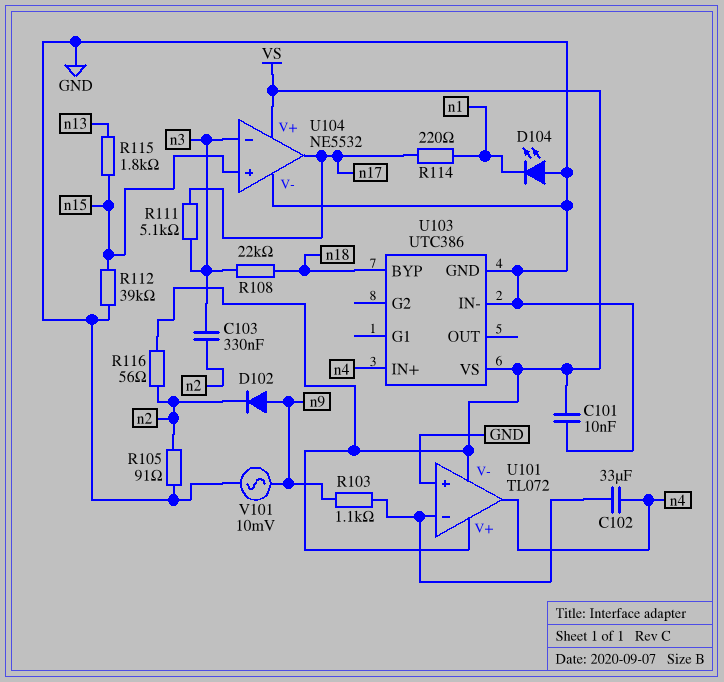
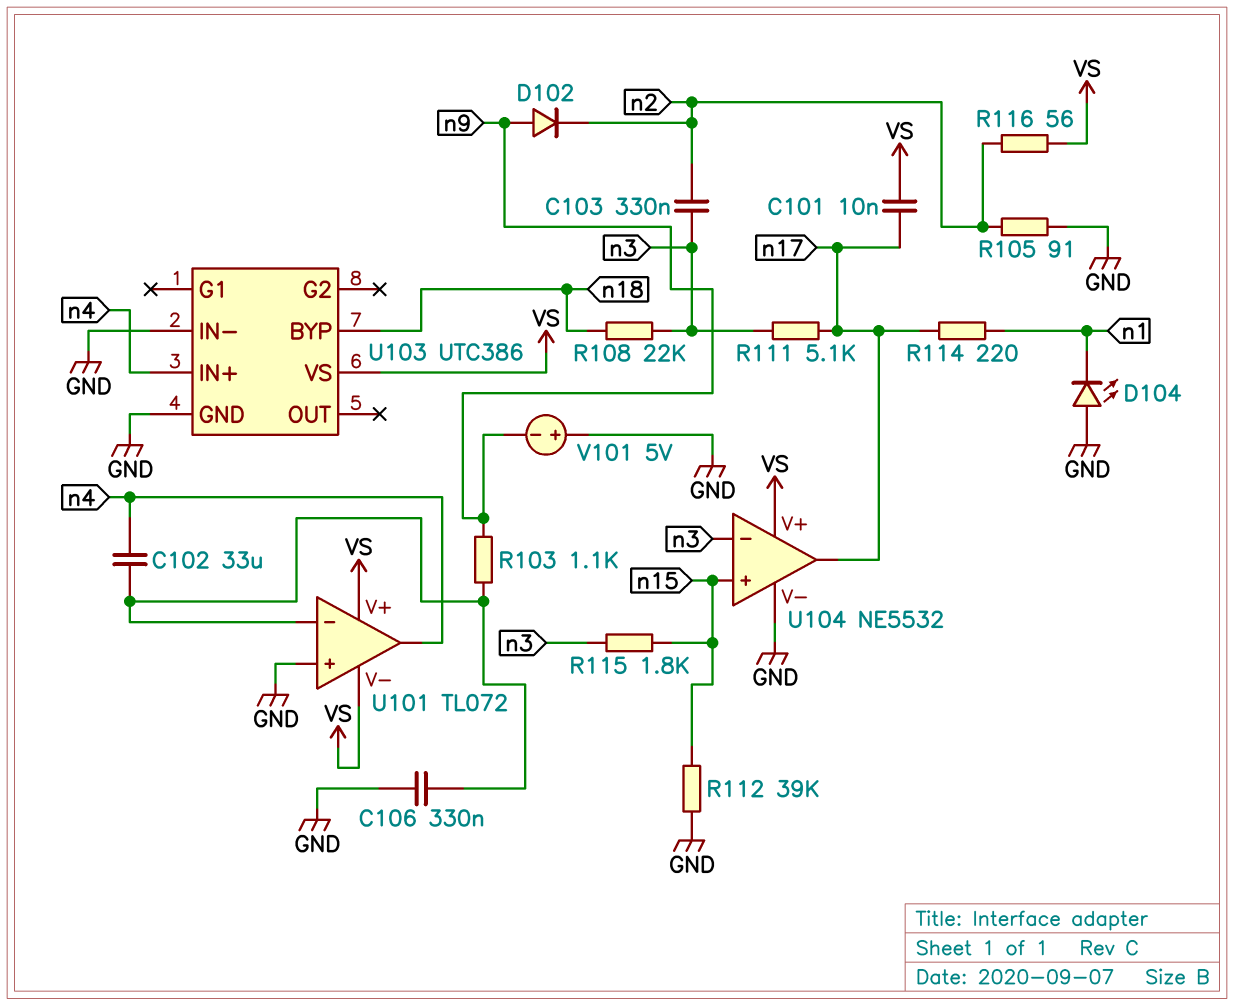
C101: 10nF (GND, VS) -> 10nF (VS, n17)
C106: none -> 330nF (GND, U101/in-)
R115: 1.8k (n13, n15) -> 1.8k (n3, n15)
V101: AC 10mV (GND, n9) -> 5V (plus GND, minus n9)

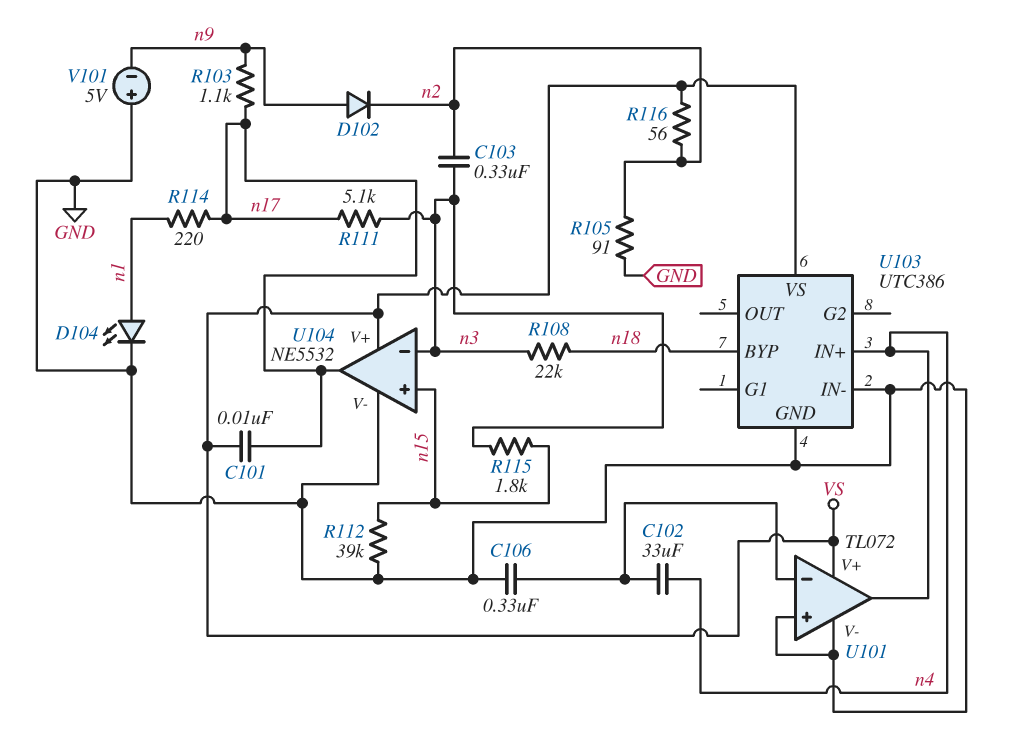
D104: LED (A GND, K n1) -> LED (A n1, K GND)
R103: 1.1k (U101/in-, n9) -> 1.1k (n9, n17)
U101 pin V-: VS -> GND

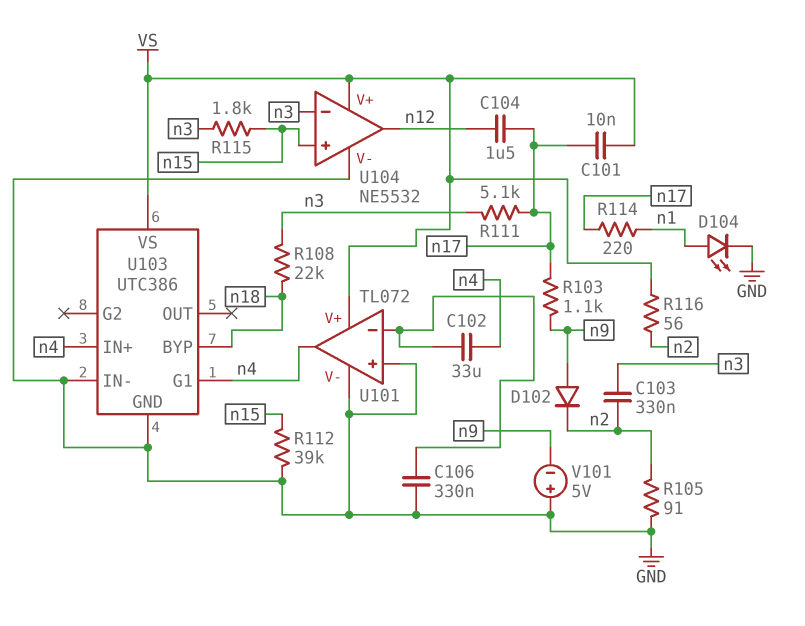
C104: none -> 1.5uF (n12, n17)
U103 pin G1: none -> n4
U104 pin out: n17 -> n12

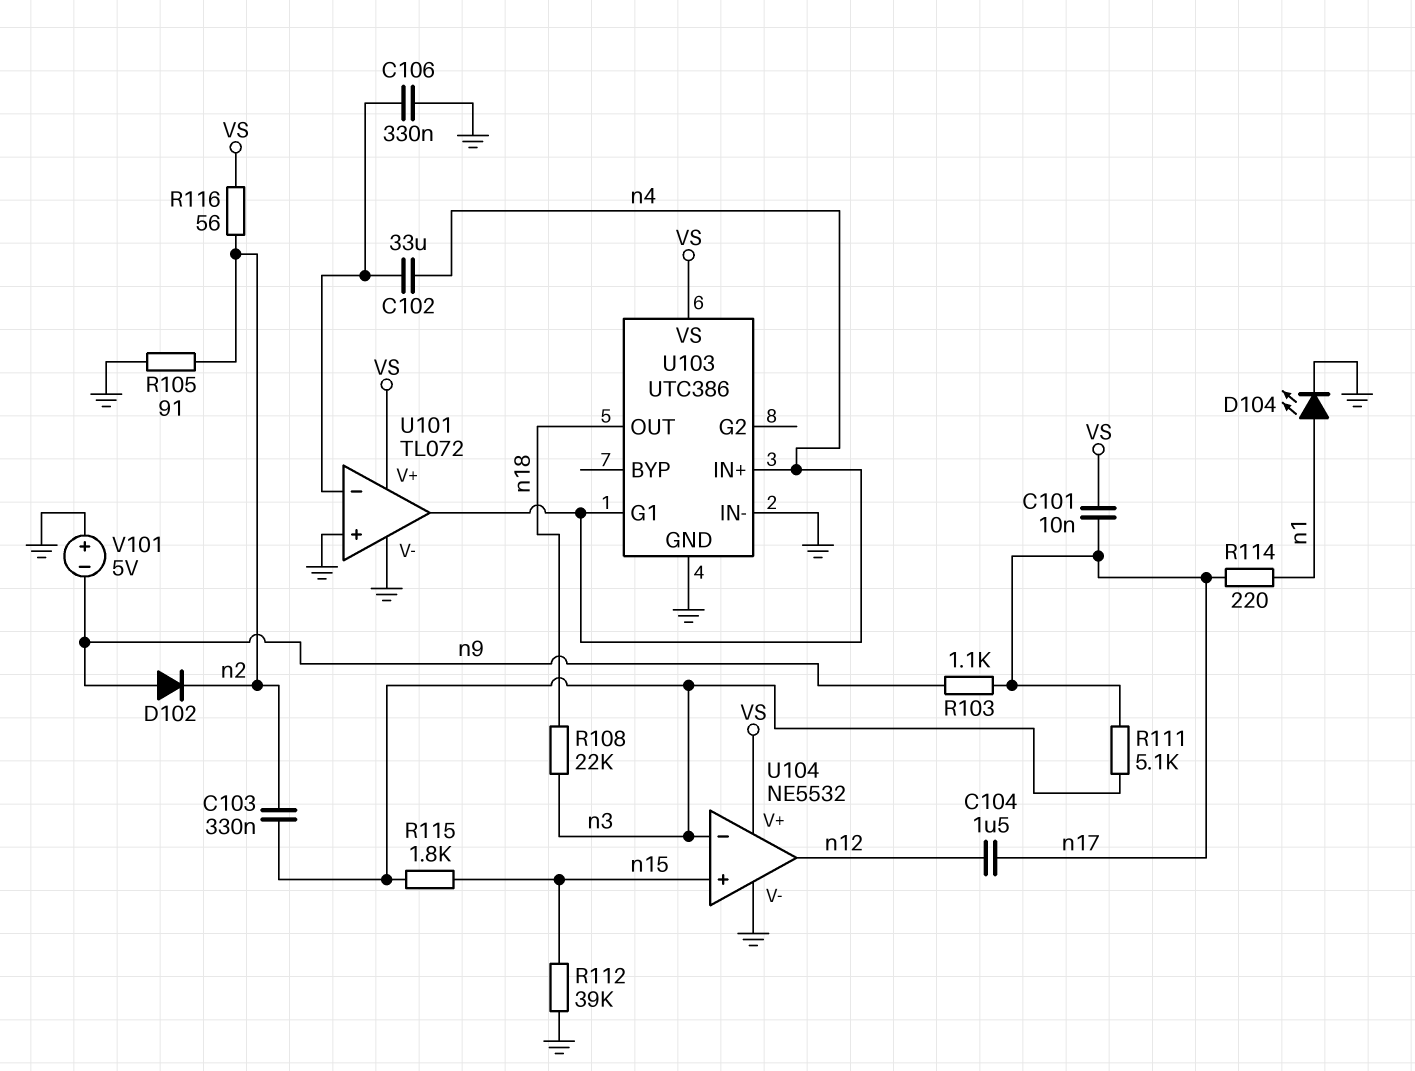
U103 pin BYP: n18 -> none
U103 pin OUT: none -> n18

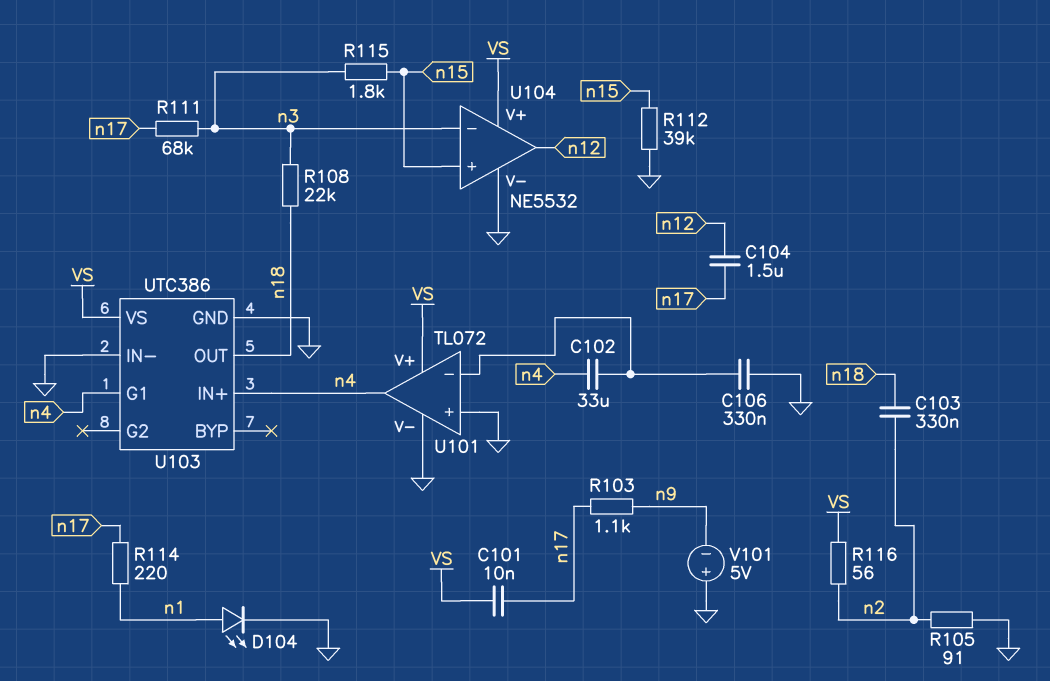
C103: 330nF (n2, n3) -> 330nF (n2, n18)
D102: diode (A n9, K n2) -> none
R111: 5.1k (n3, n17) -> 68k (n3, n17)

